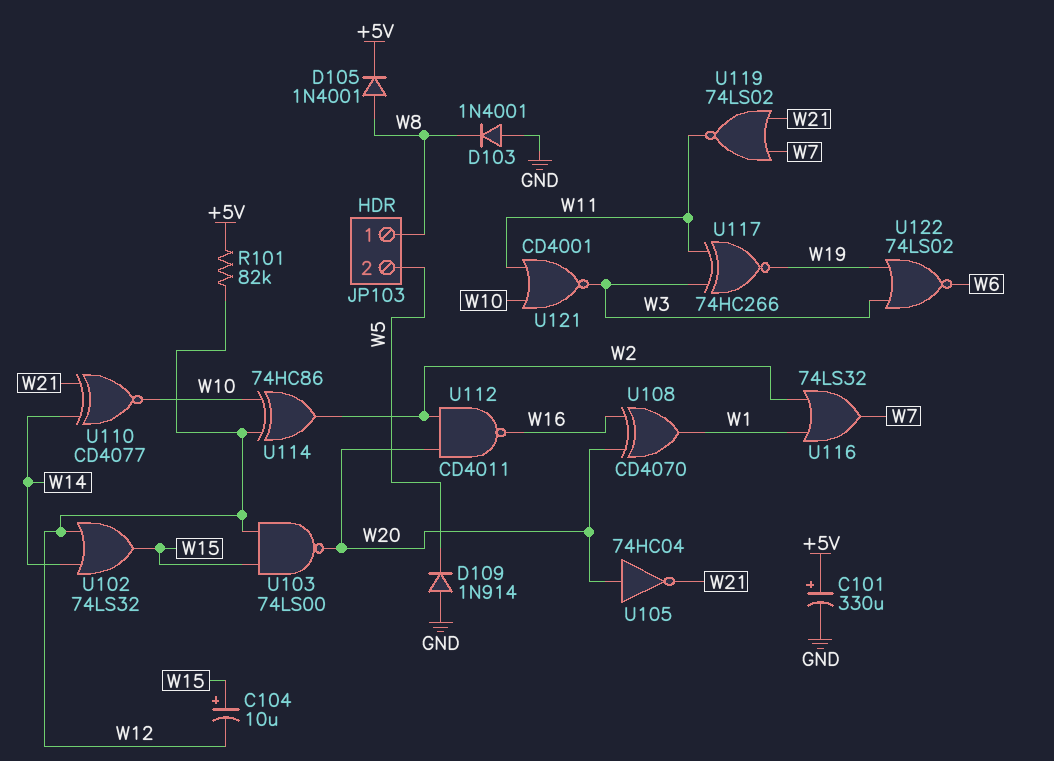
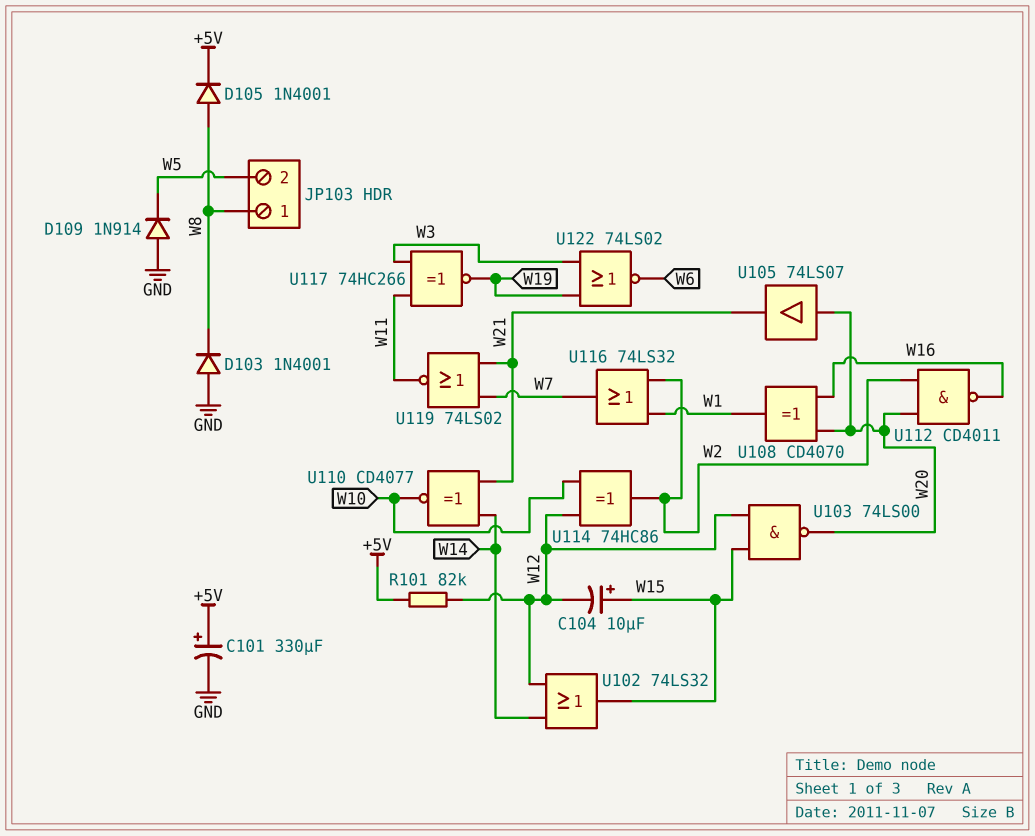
U105: NOT 74HC04 (in W20, out W21) -> buffer 74LS07 (in W20, out W21)
U121: NOR CD4001 (in W10, in W11, out W3) -> none

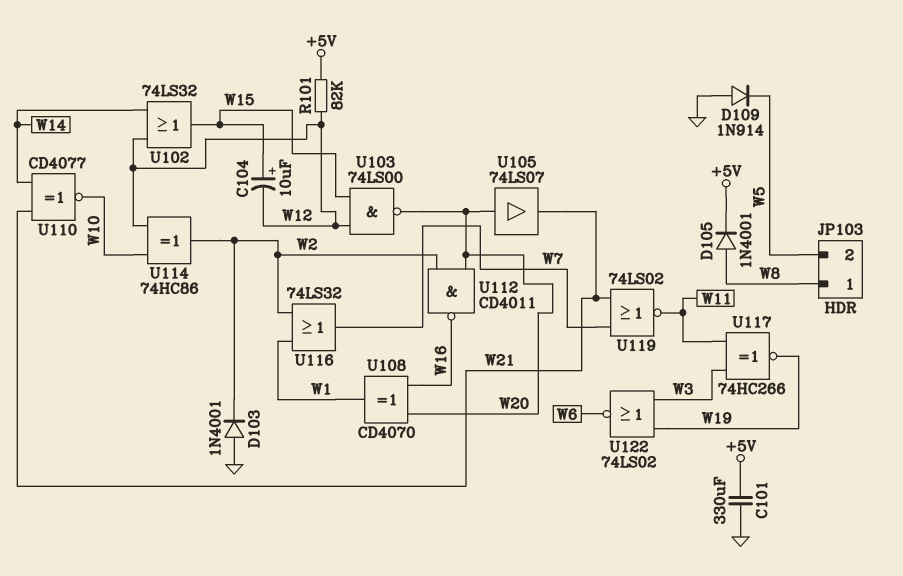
C101: 330uF (plus +5V, minus GND) -> 330uF (+5V, GND)
D103: diode 1N4001 (A GND, K W8) -> diode 1N4001 (A GND, K W2)

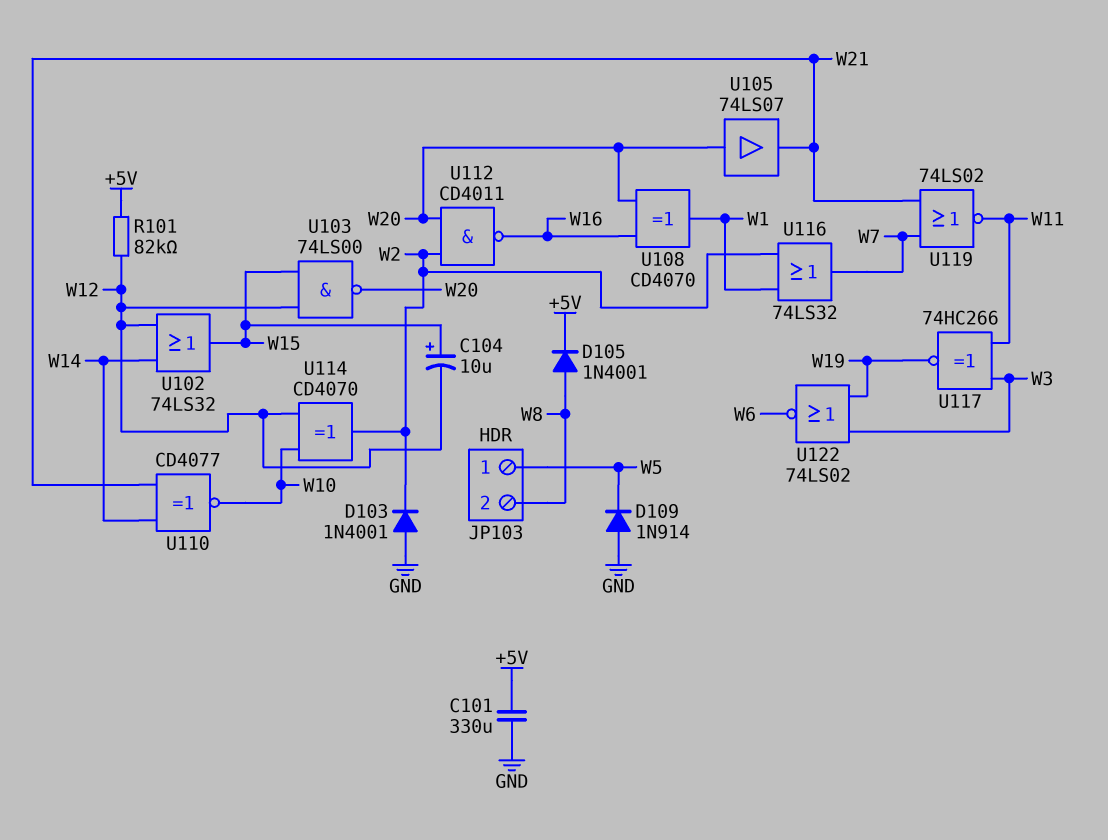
JP103 pin 1: W8 -> W5
JP103 pin 2: W5 -> W8
U114: XOR 74HC86 (in W10, in W12, out W2) -> XOR CD4070 (in W10, in W12, out W2)

